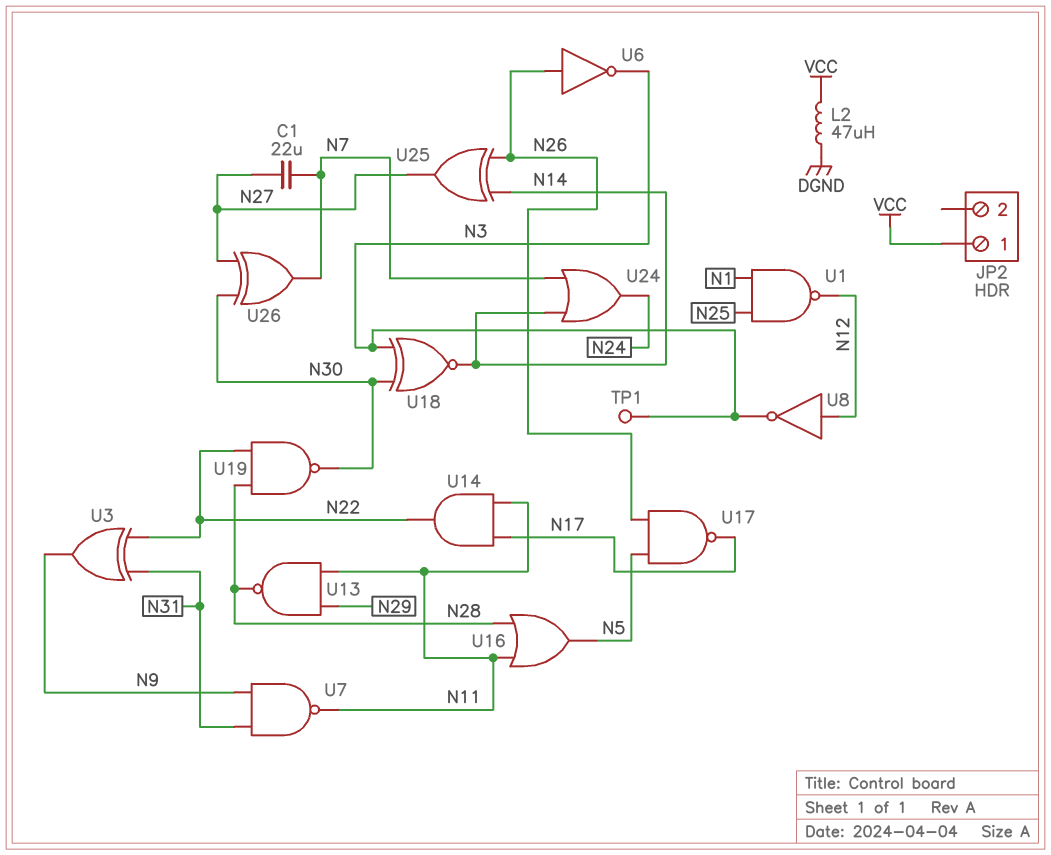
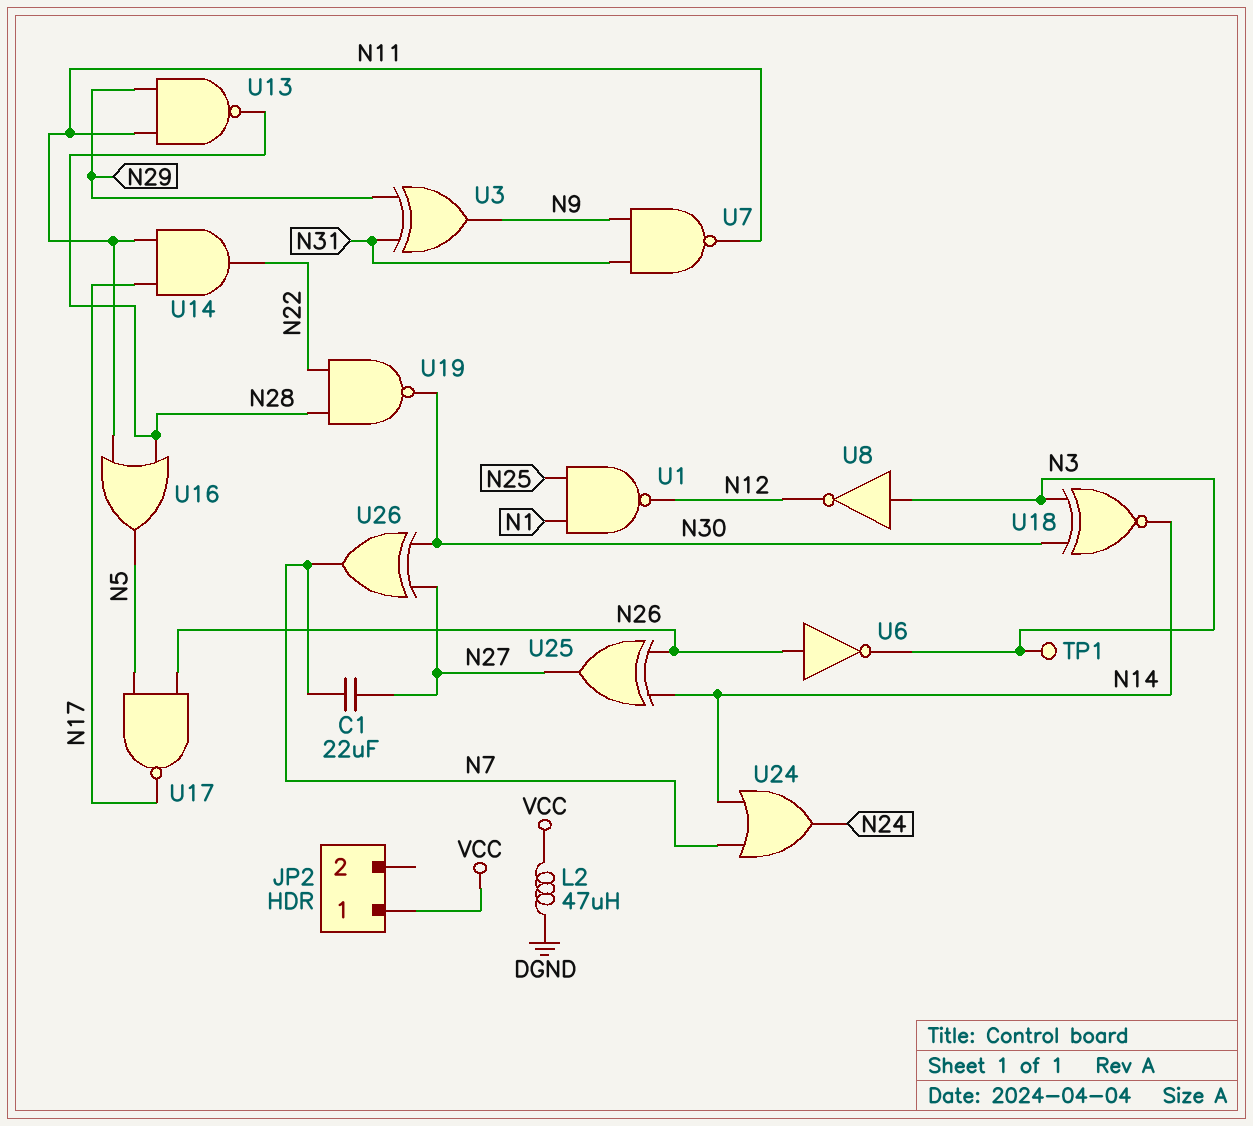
U3: XOR (in N22, in N31, out N9) -> XOR (in N29, in N31, out N9)
U8: NOT (in N12, out N3) -> NOT (in N3, out N12)

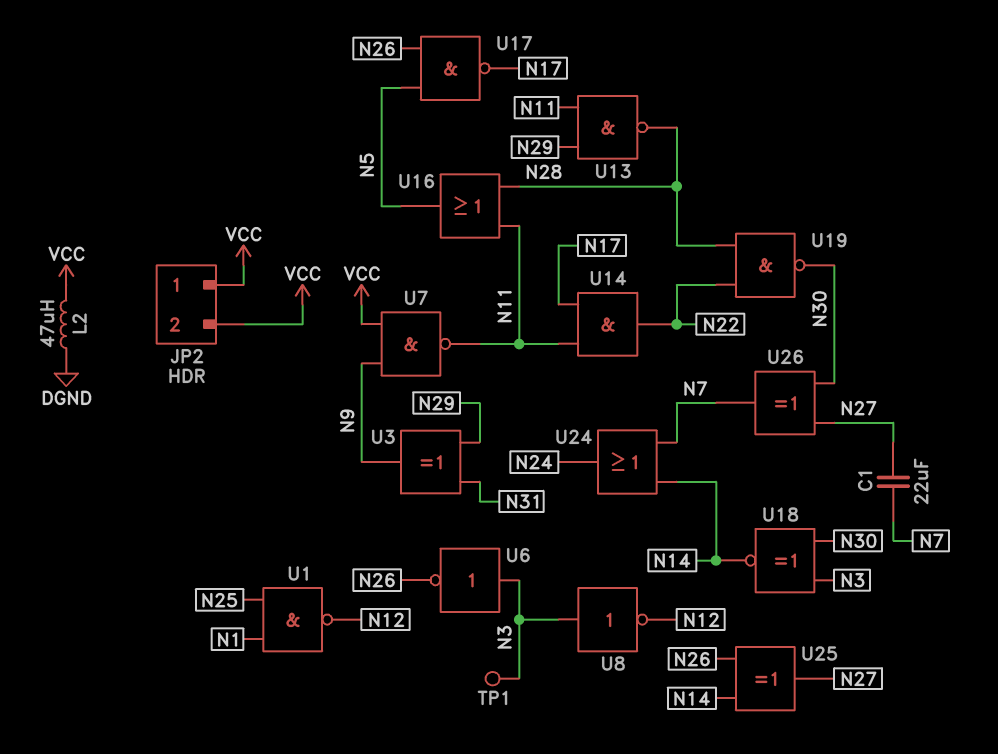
JP2 pin 2: none -> VCC
U6: NOT (in N26, out N3) -> NOT (in N3, out N26)
U7: NAND (in N9, in N31, out N11) -> NAND (in N9, in VCC, out N11)

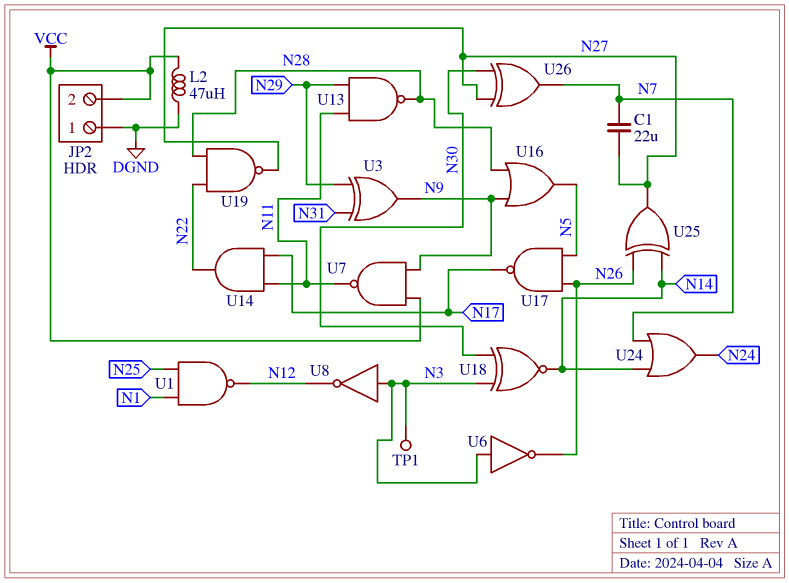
JP2 pin 1: VCC -> DGND
U16: OR (in N11, in N28, out N5) -> OR (in N9, in N28, out N5)
U19: NAND (in N22, in N28, out N30) -> NAND (in N22, in N28, out N27)

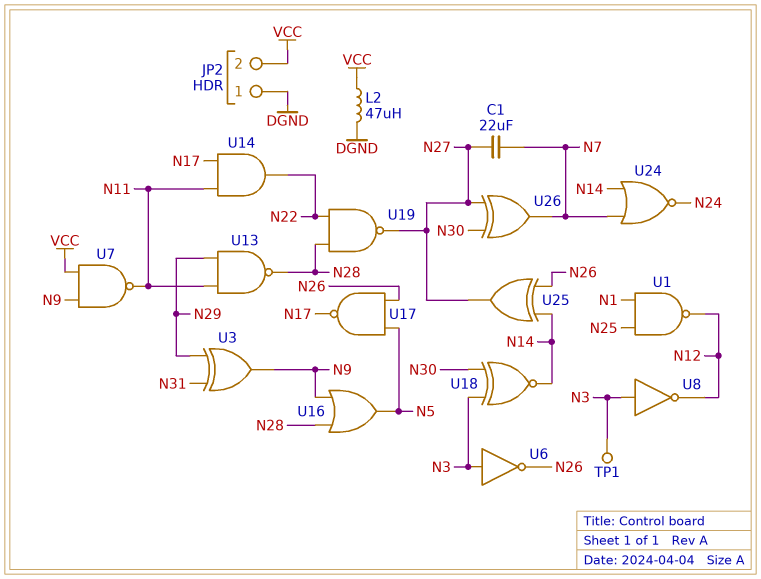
U24: OR (in N7, in N14, out N24) -> NOR (in N7, in N14, out N24)

